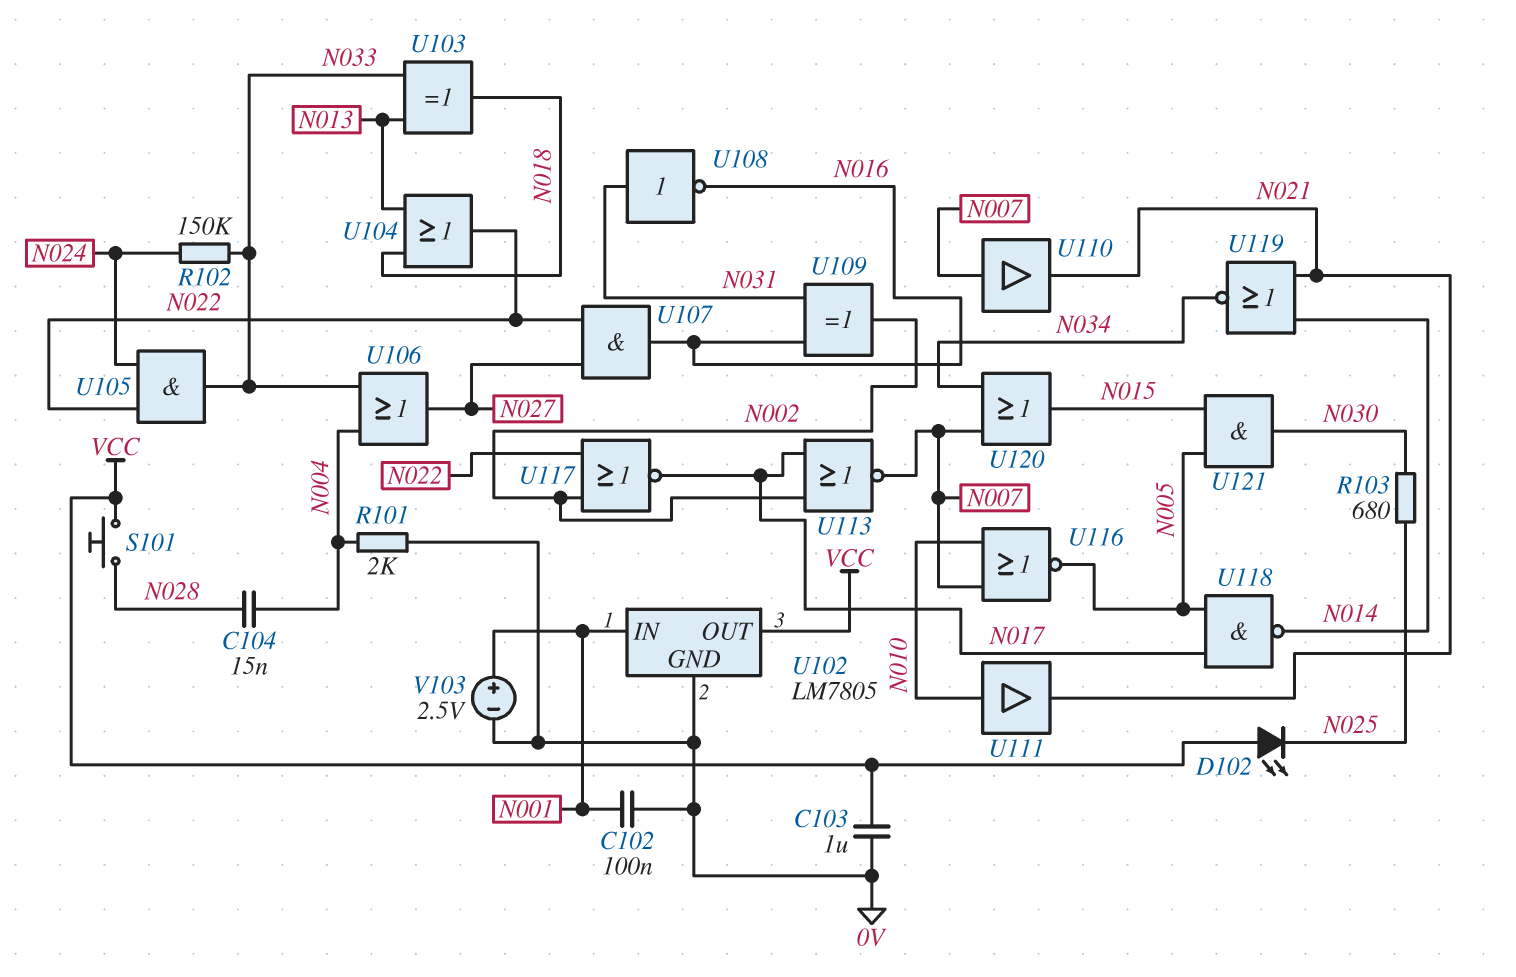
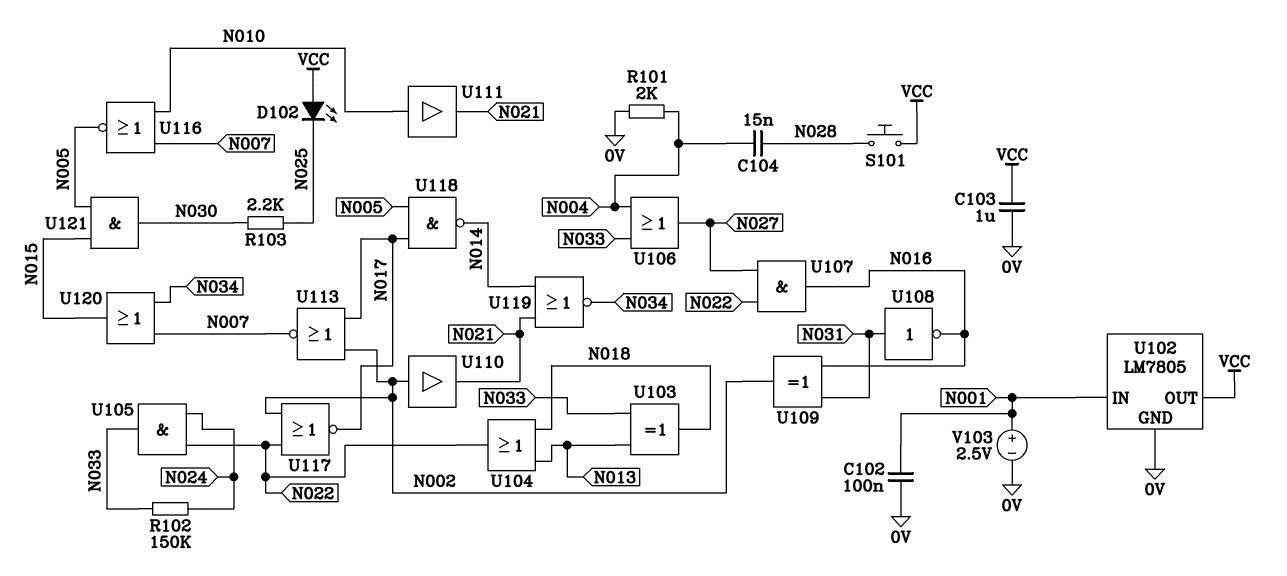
R103: 680 (N025, N030) -> 2.2k (N025, N030)
U110: buffer (in N007, out N021) -> buffer (in N002, out N021)

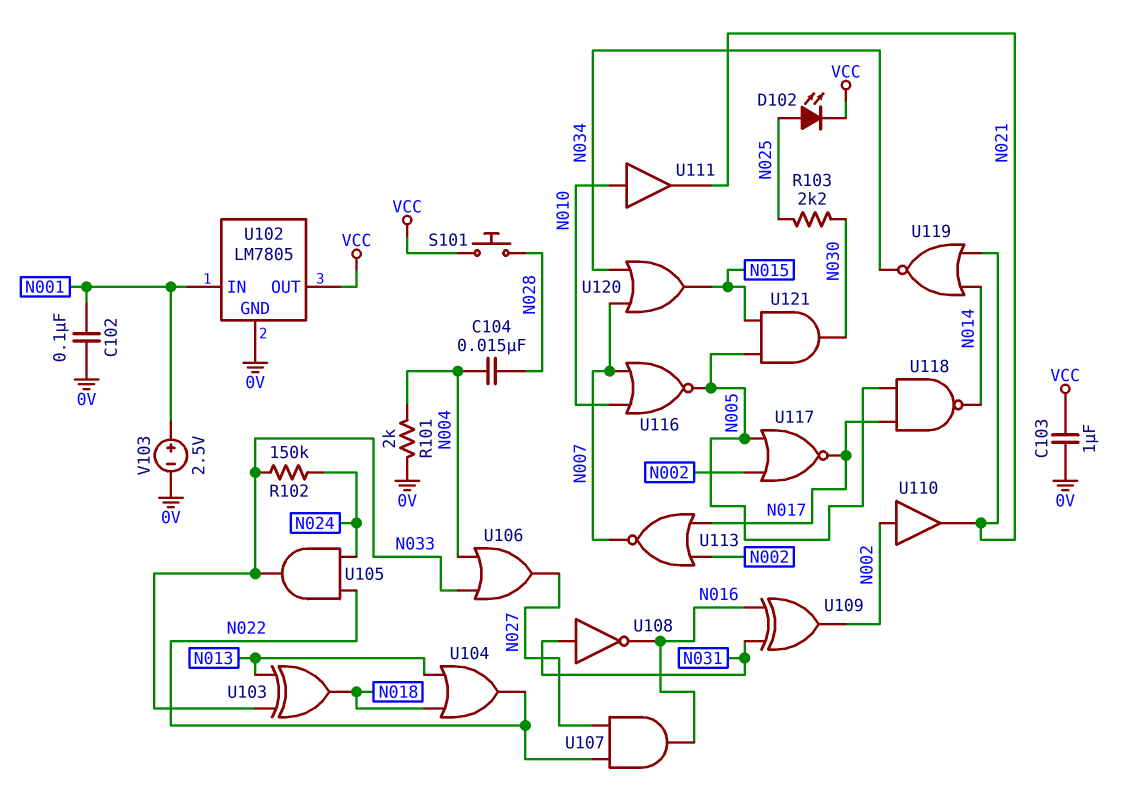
D102: LED (A VCC, K N025) -> LED (A N025, K VCC)
U117: NOR (in N002, in N022, out N017) -> NOR (in N002, in N005, out N017)

